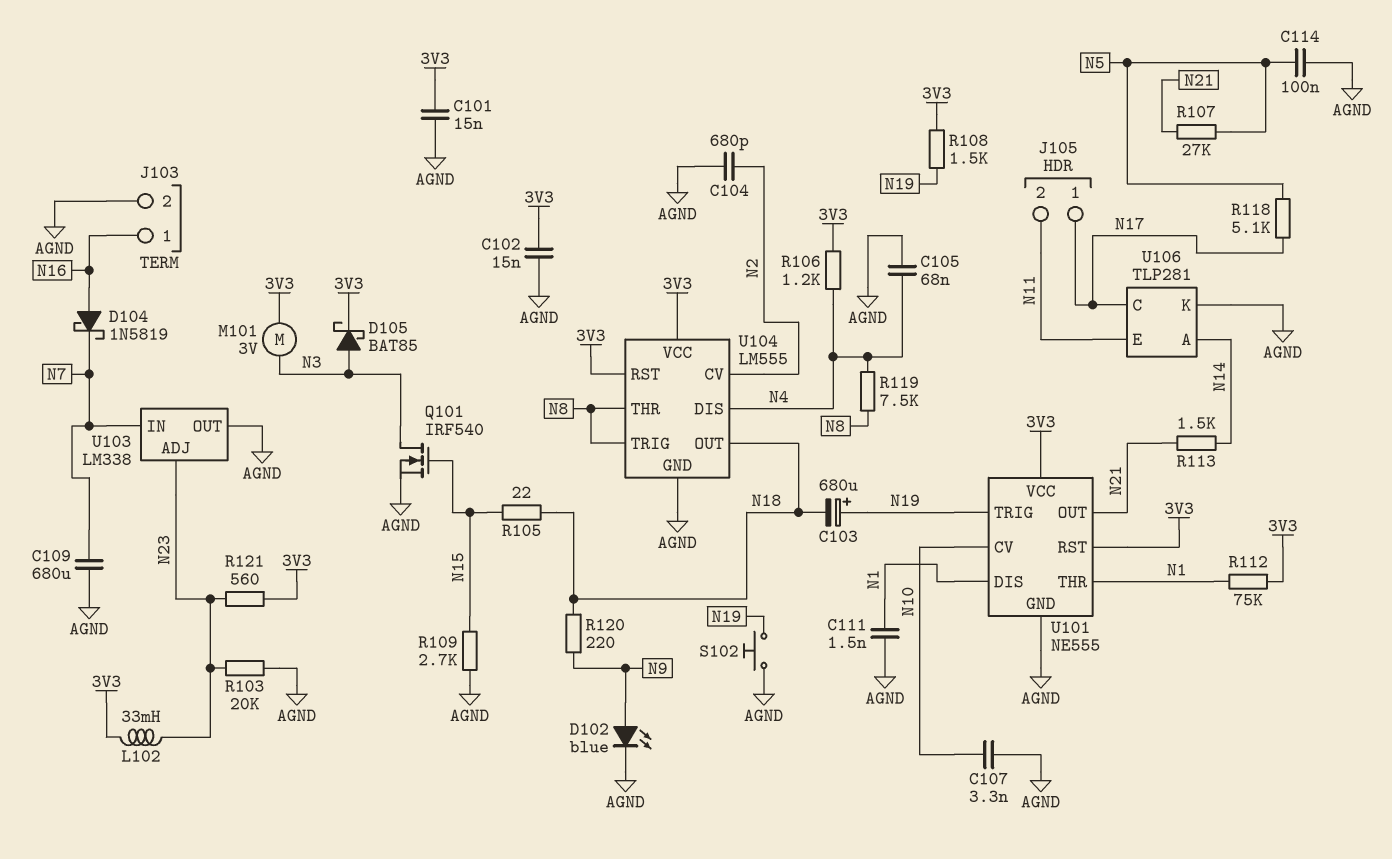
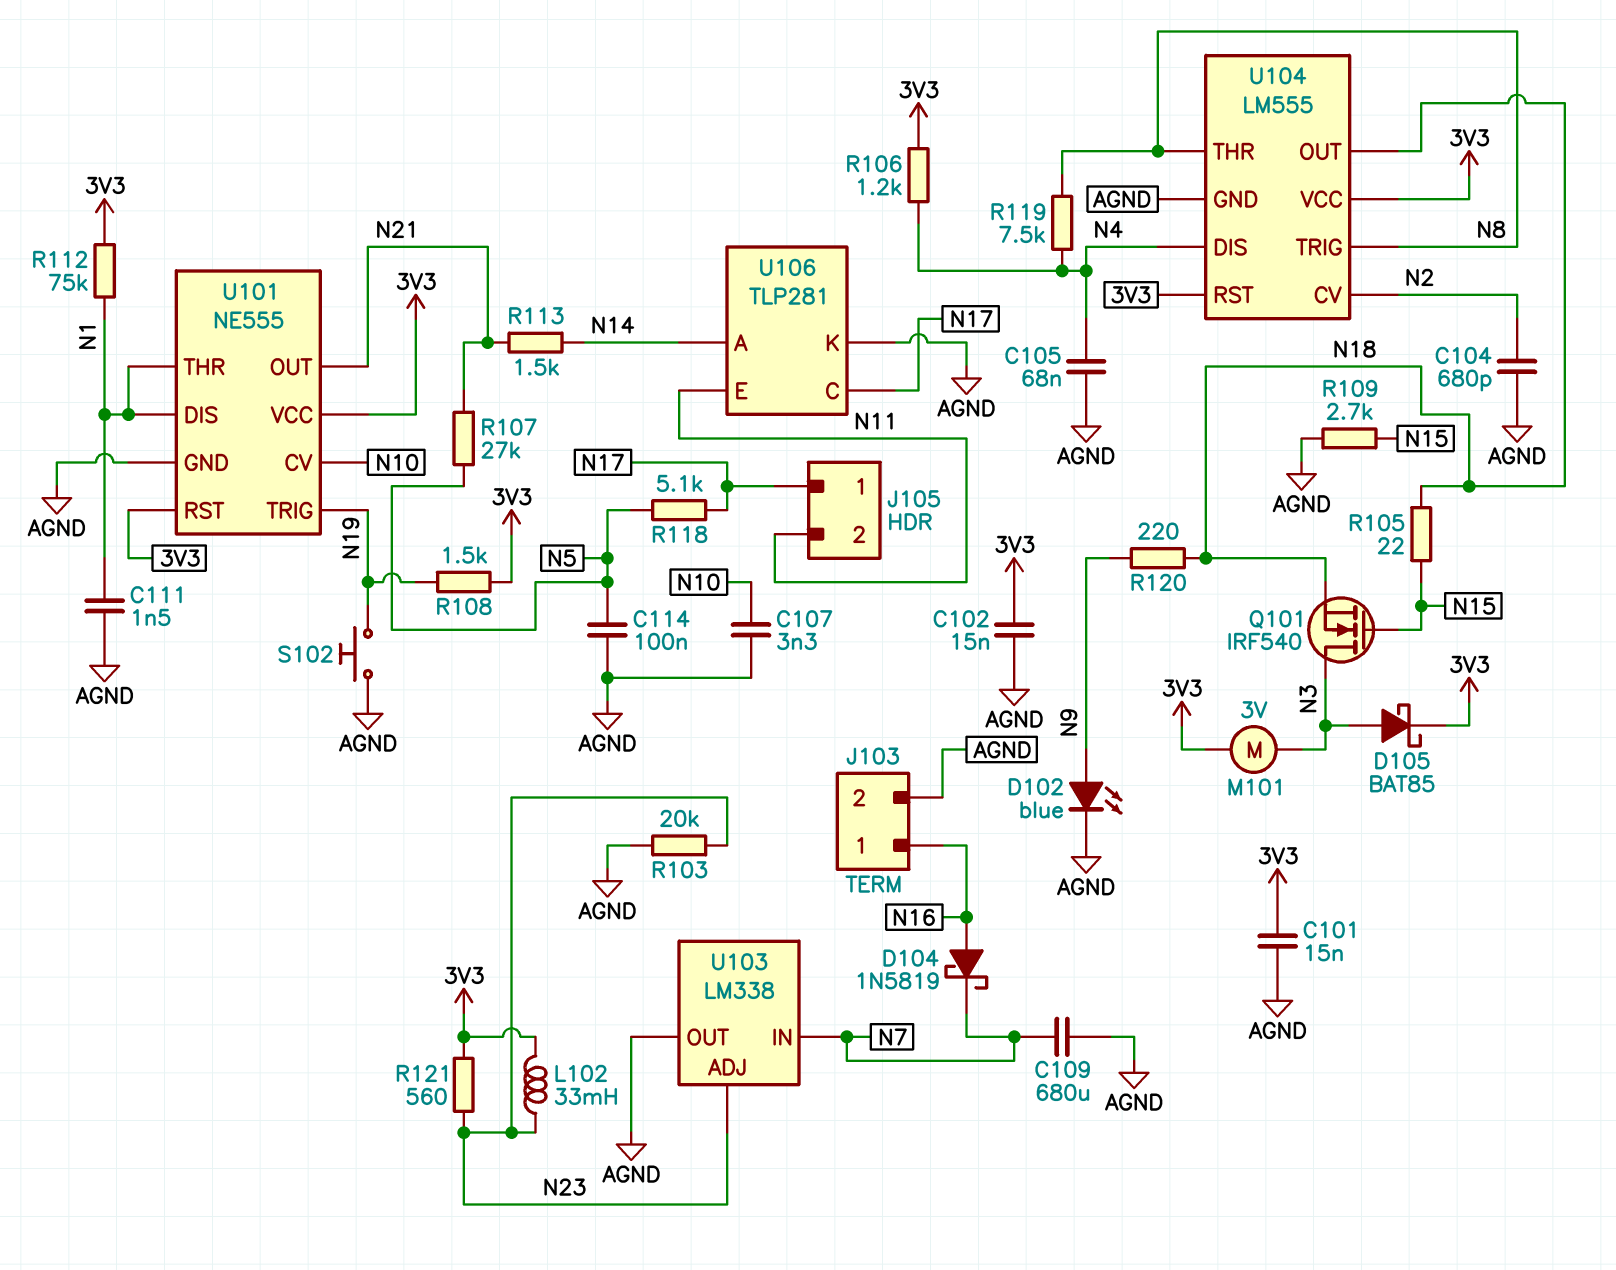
C103: 680uF (plus N19, minus N18) -> none
Q101: NMOS IRF540 (G N15, D N3, S AGND) -> NMOS IRF540 (G N15, D N3, S N18)

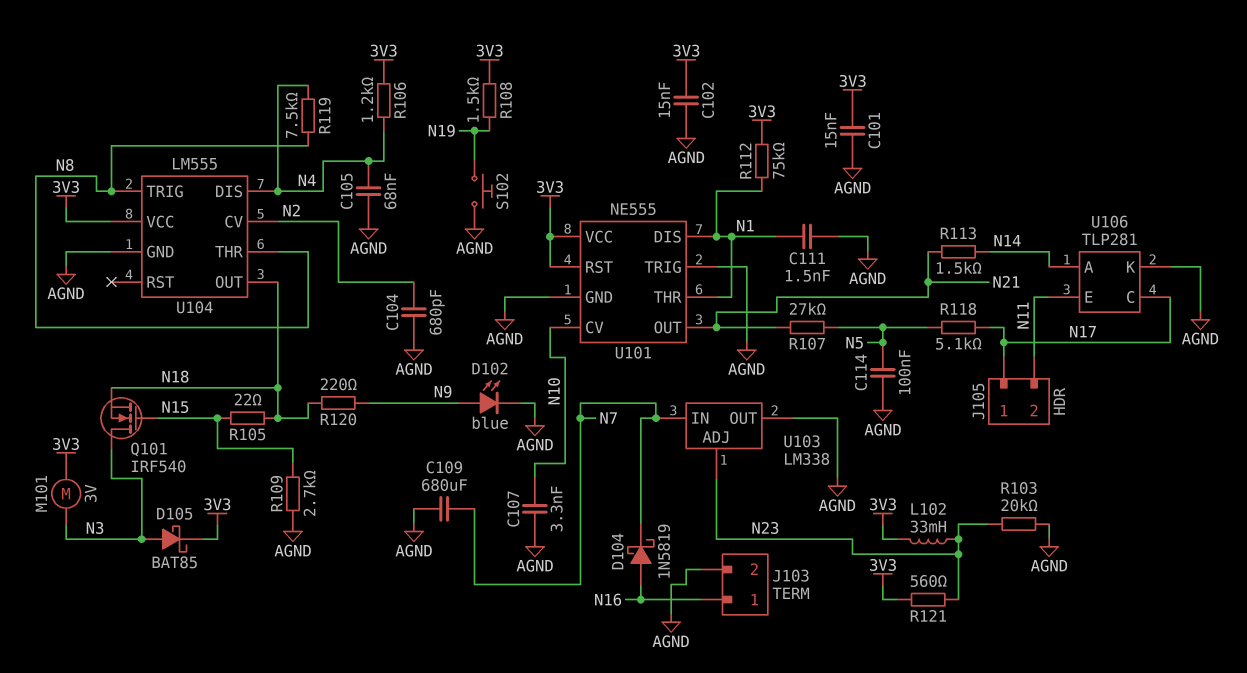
U101 pin TRIG: N19 -> AGND
U104 pin RST: 3V3 -> none

